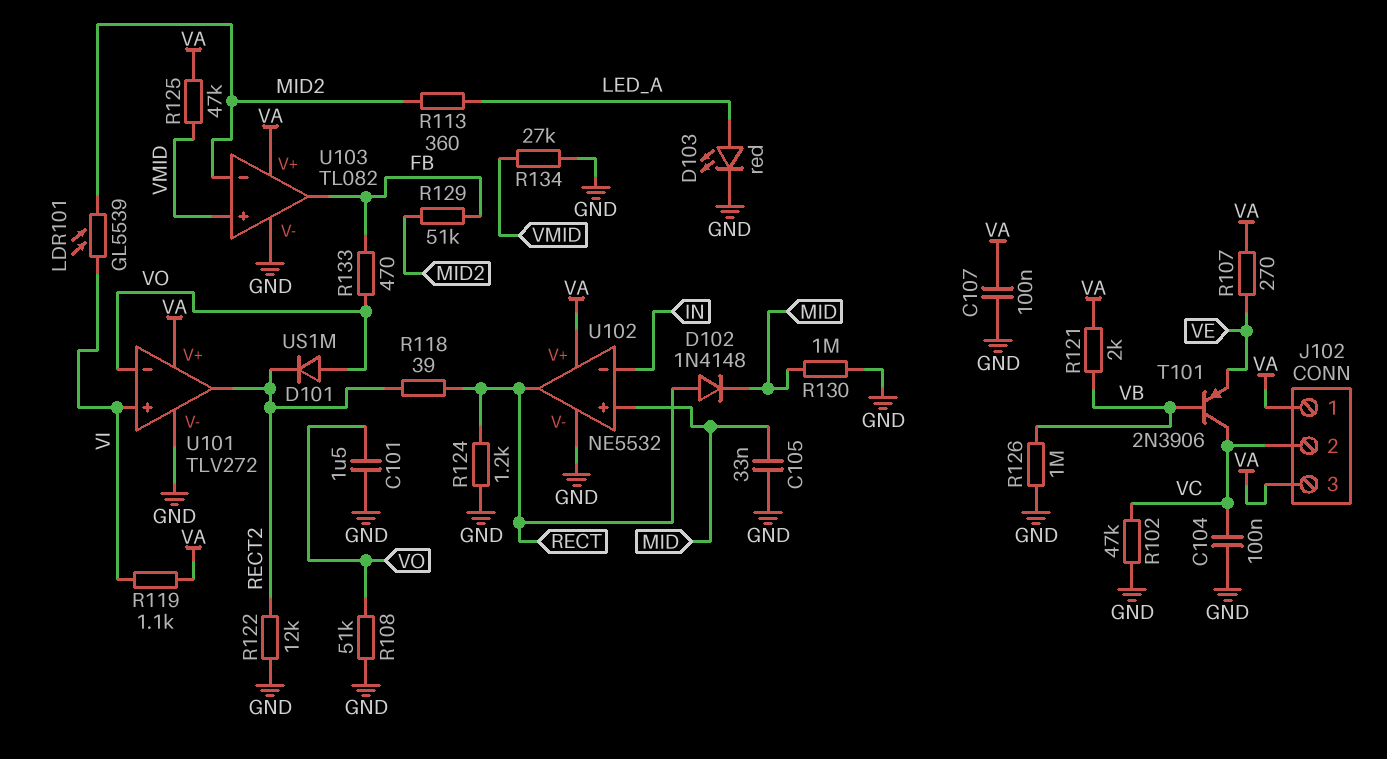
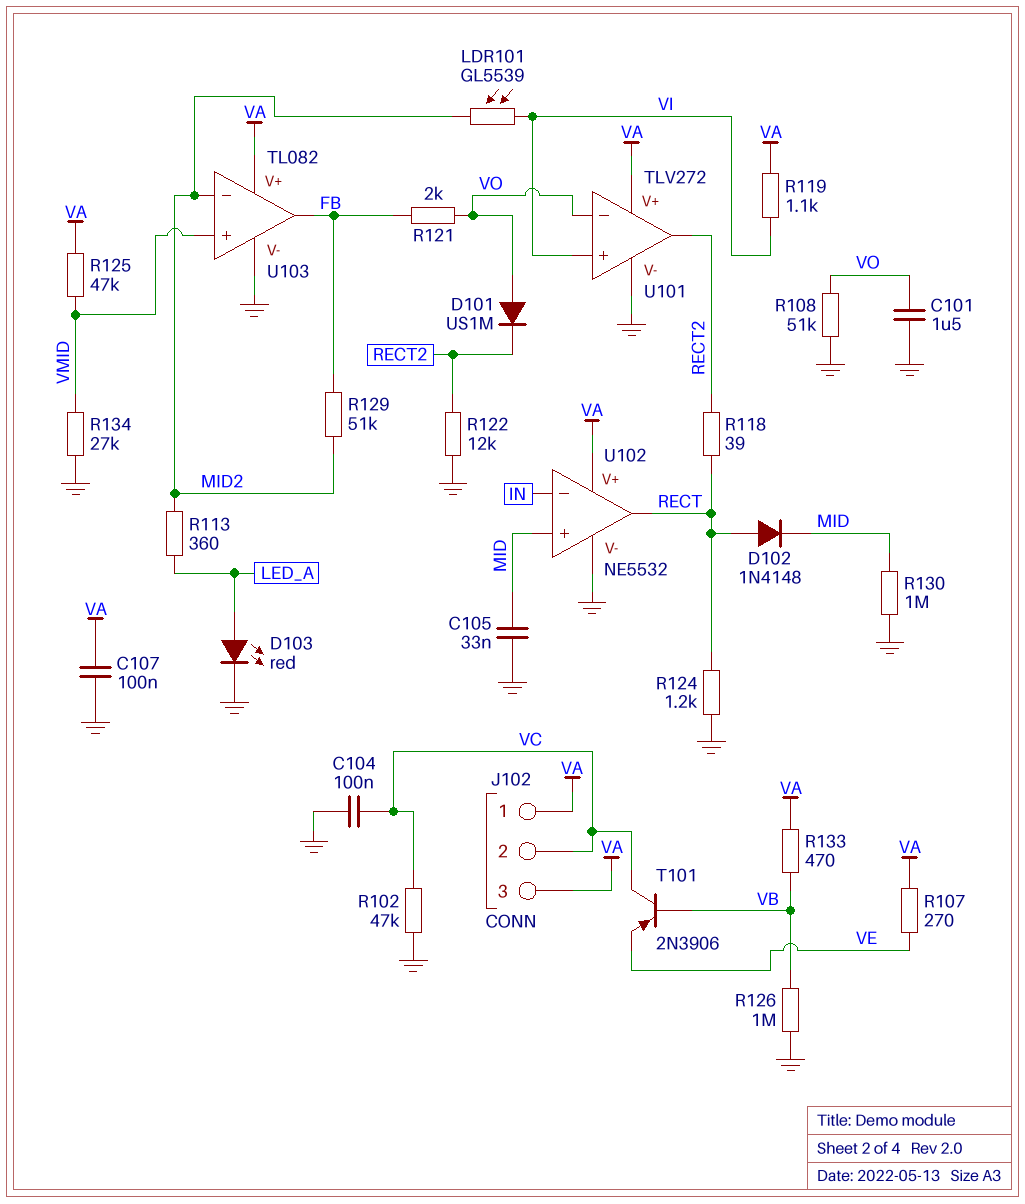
R121: 2k (VA, VB) -> 2k (FB, VO)
R133: 470 (FB, VO) -> 470 (VA, VB)

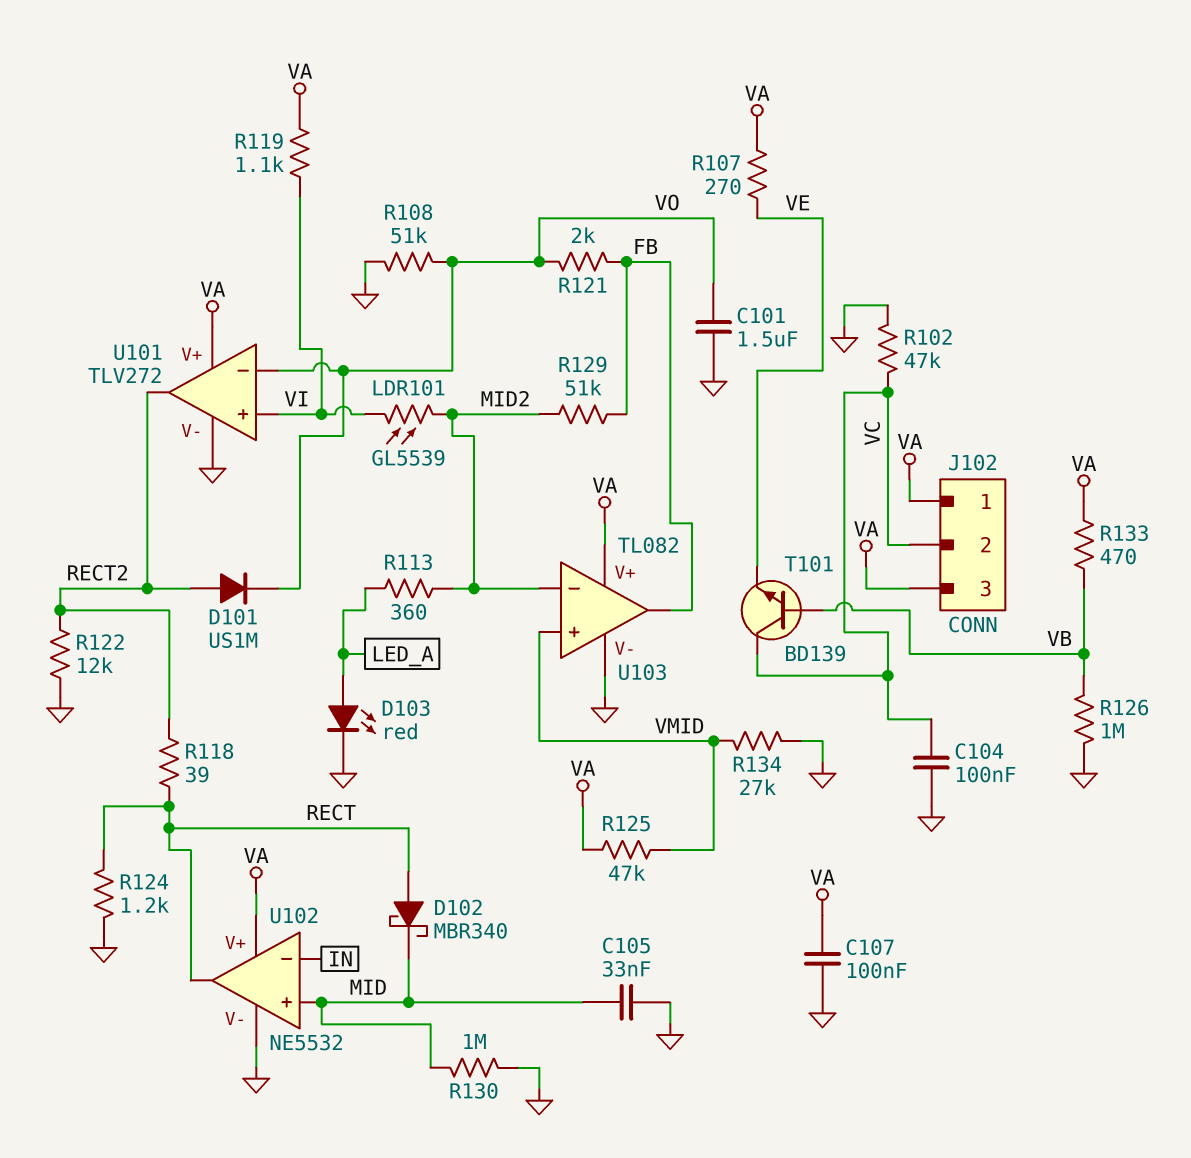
D101: diode US1M (A VO, K RECT2) -> diode US1M (A RECT2, K VO)
D102: diode 1N4148 (A RECT, K MID) -> schottky MBR340 (A RECT, K MID)
T101: PNP 2N3906 (B VB, C VC, E VE) -> NPN BD139 (B VB, C VC, E VE)

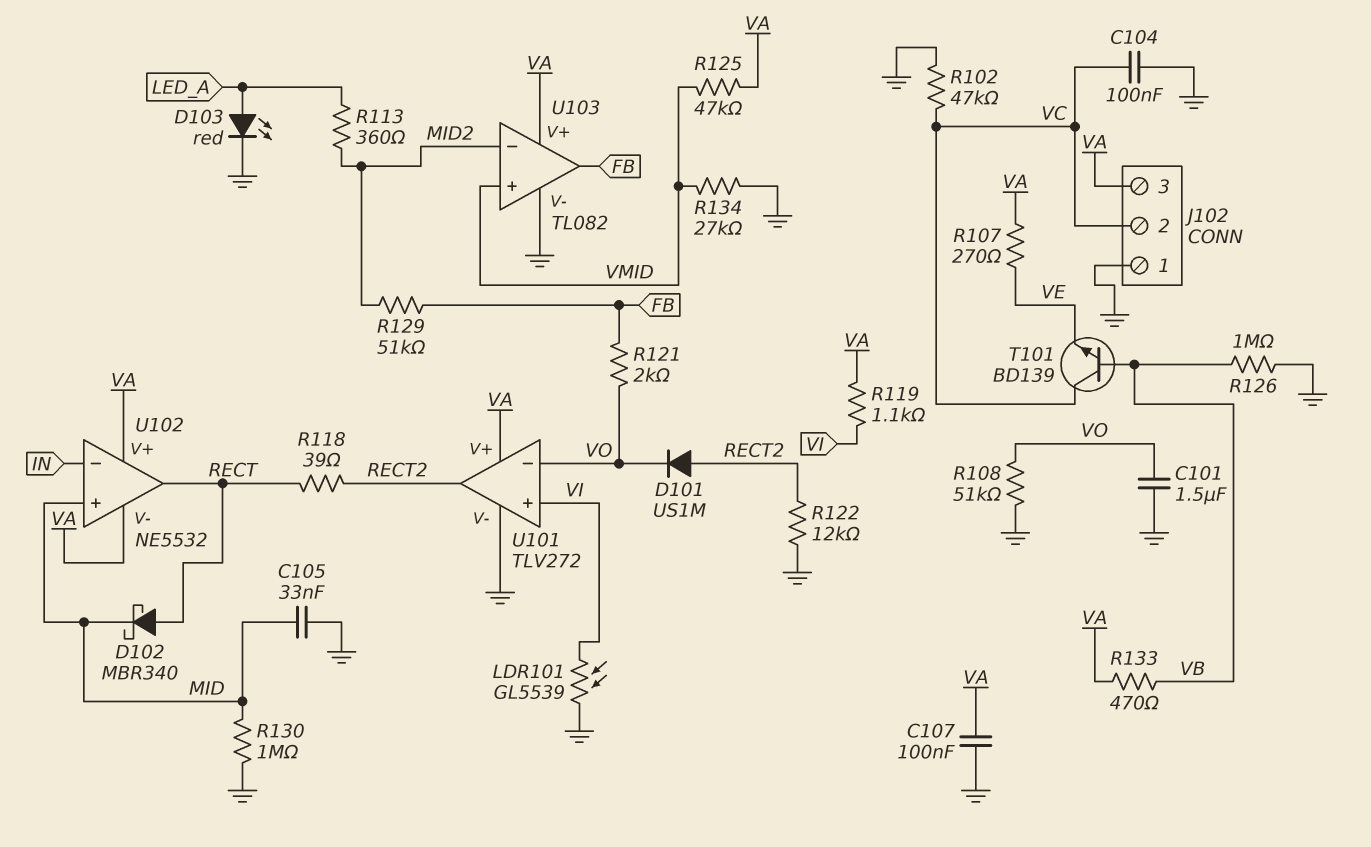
J102 pin 1: VA -> GND
LDR101: GL5539 (MID2, VI) -> GL5539 (GND, VI)
R124: 1.2k (GND, RECT) -> none
U102 pin V-: GND -> VA

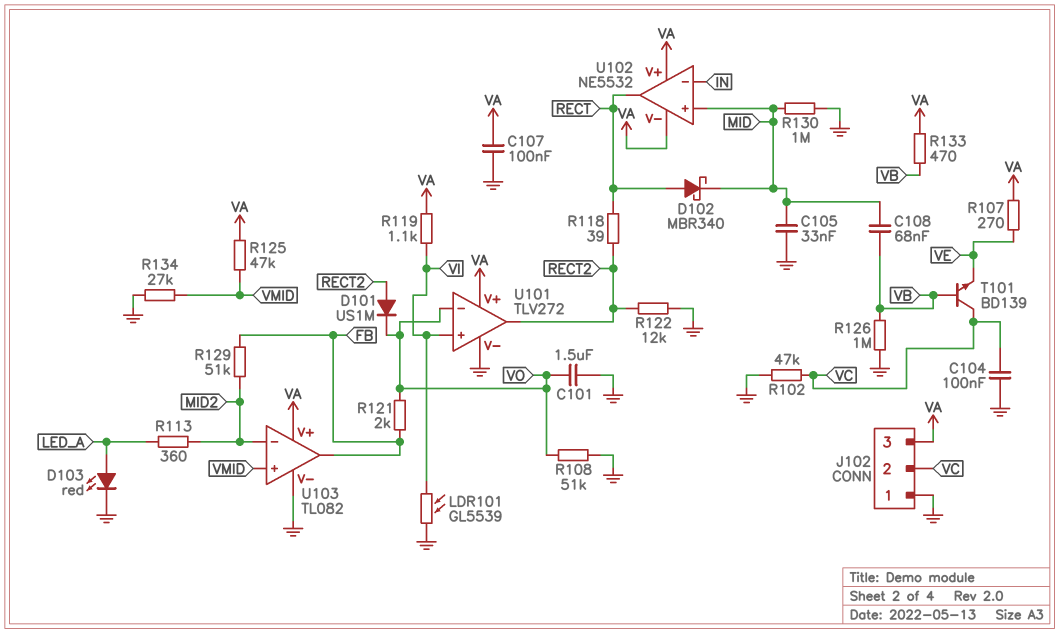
C108: none -> 68nF (MID, VB)

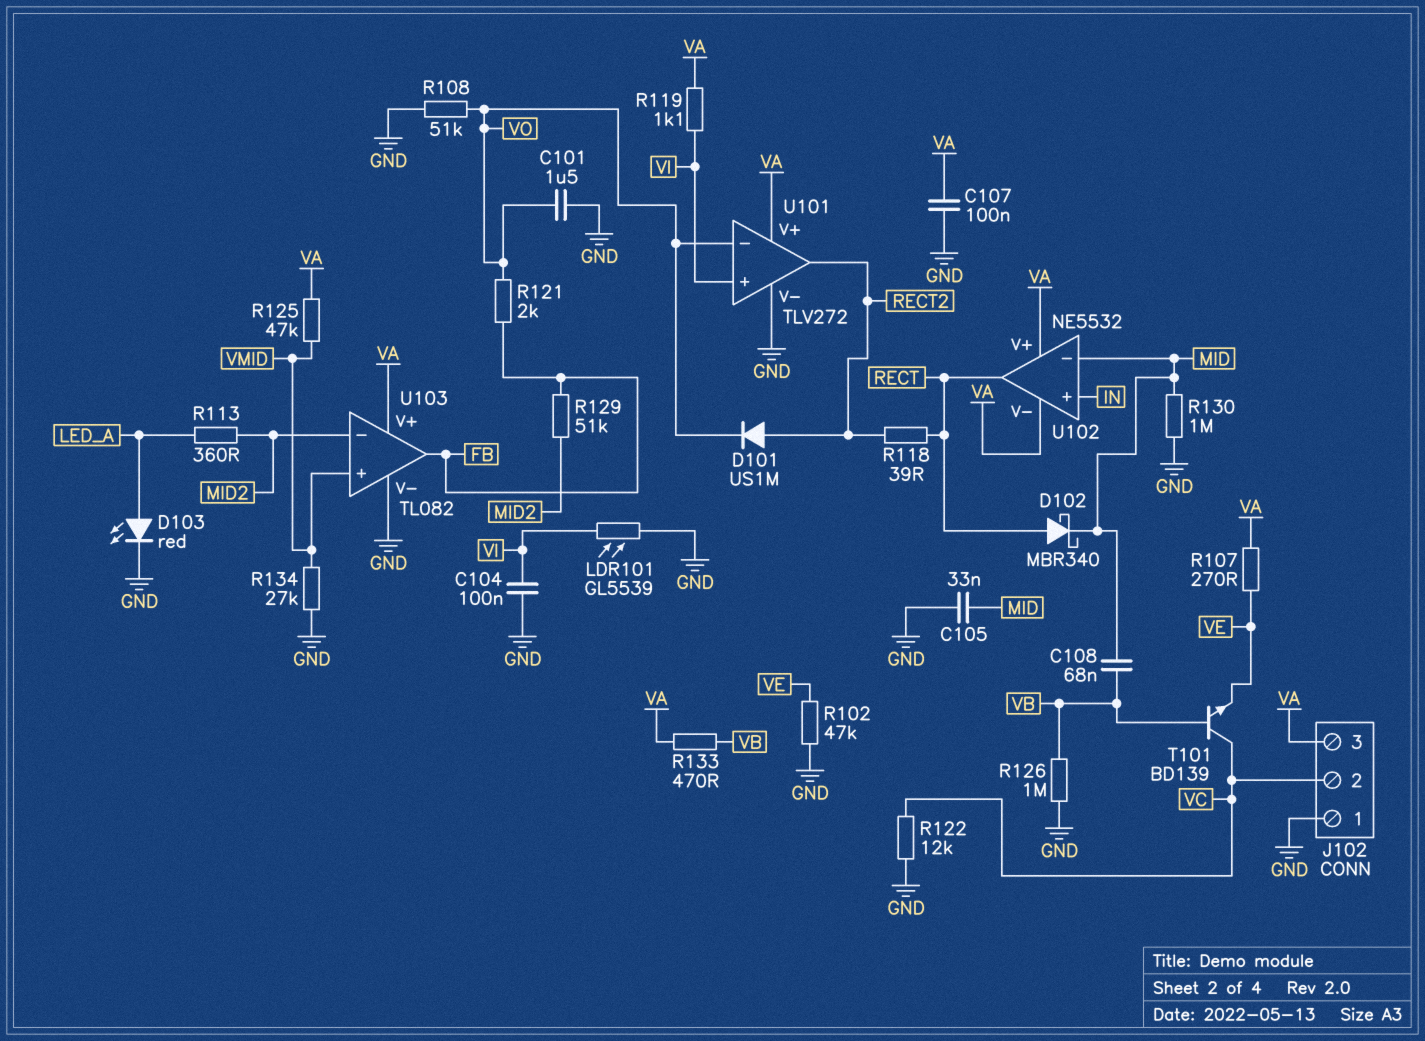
C104: 100nF (GND, VC) -> 100nF (GND, VI)
R102: 47k (GND, VC) -> 47k (GND, VE)
R122: 12k (GND, RECT2) -> 12k (GND, VC)
U102 pin in+: MID -> IN
U102 pin in-: IN -> MID

